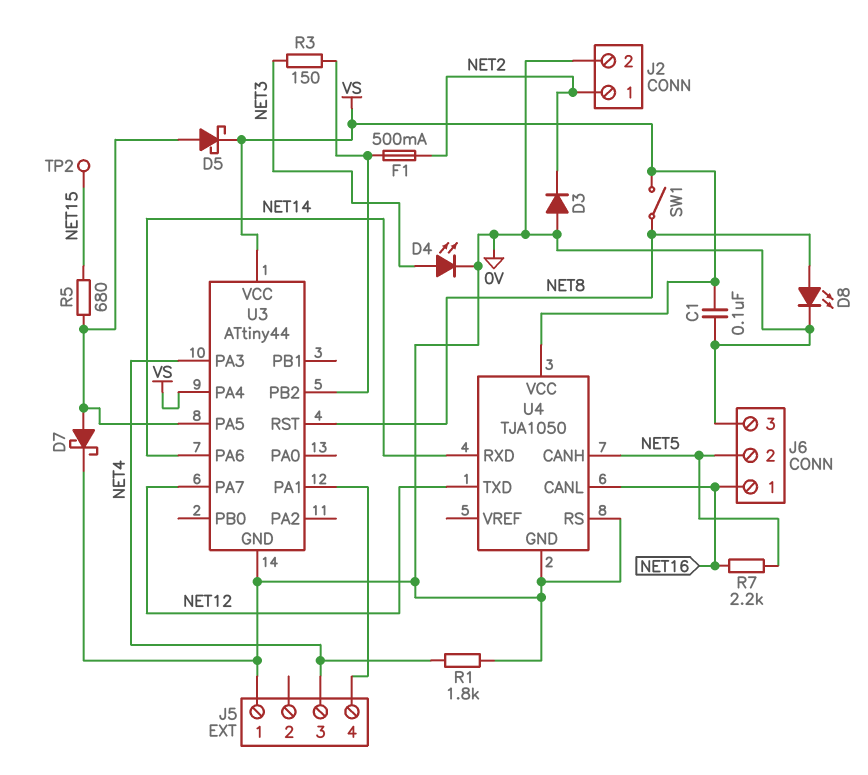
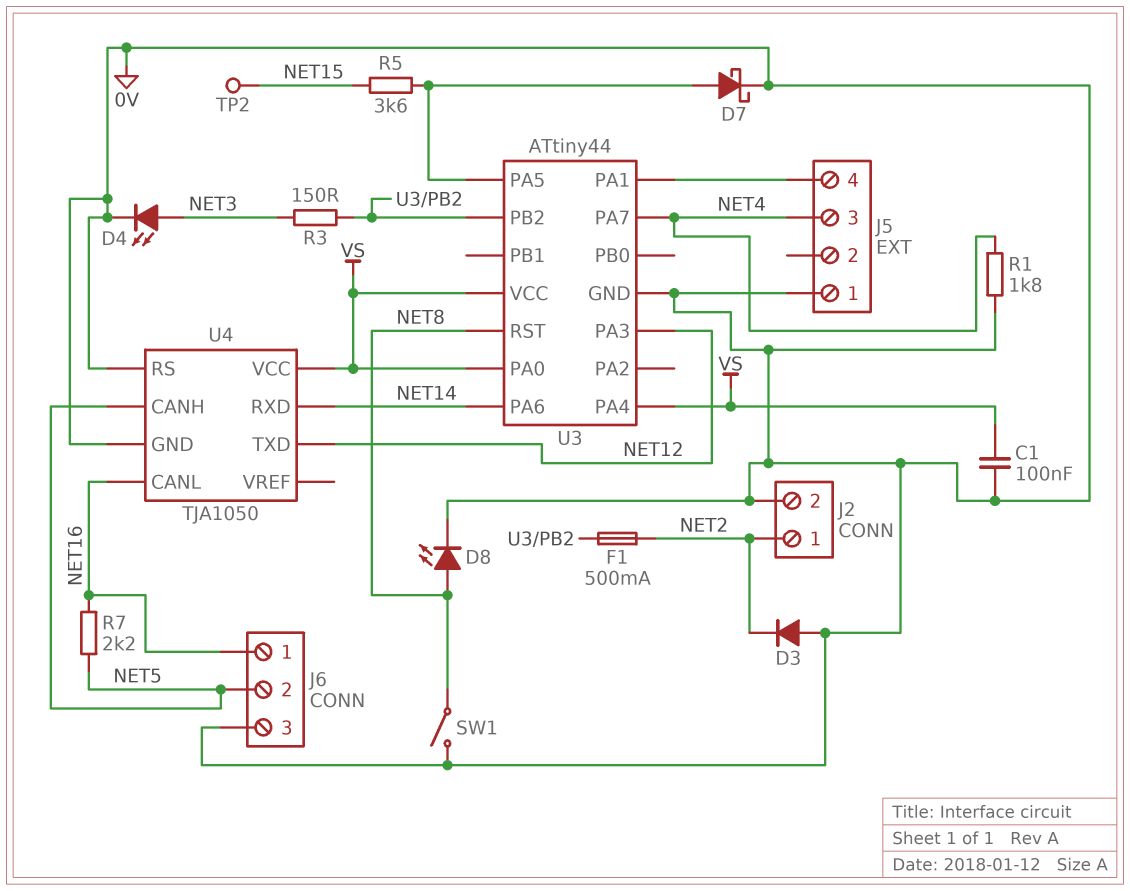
D5: schottky (A U3/PA5, K VS) -> none
R5: 680 (NET15, U3/PA5) -> 3.6k (NET15, U3/PA5)
SW1: switch (NET8, VS) -> switch (0V, NET8)
U3 pin PA0: none -> VS
U3 pin PA3: NET4 -> NET12
U3 pin PA7: NET12 -> NET4

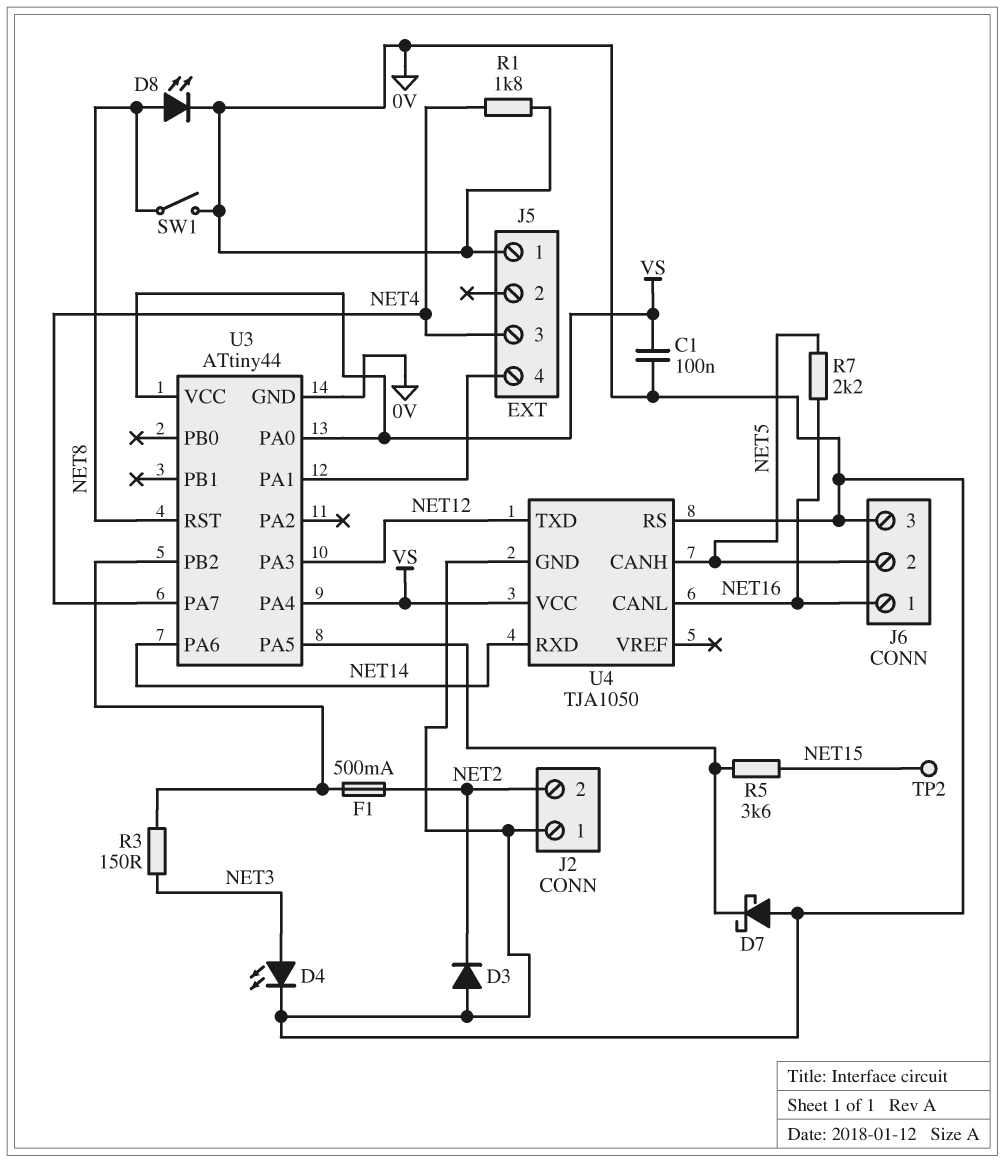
D7: schottky (A U3/PA5, K 0V) -> schottky (A 0V, K U3/PA5)
J2 pin 1: NET2 -> 0V
J2 pin 2: 0V -> NET2

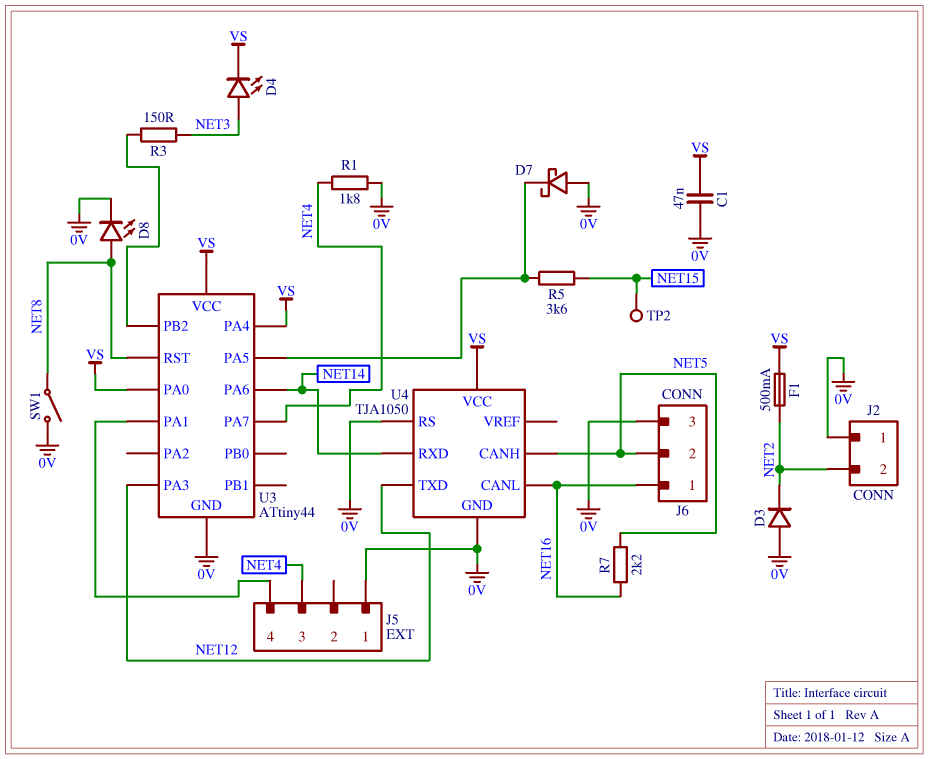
C1: 100nF (0V, VS) -> 47nF (0V, VS)
D4: LED (A NET3, K 0V) -> LED (A NET3, K VS)
F1: 500mA (NET2, U3/PB2) -> 500mA (NET2, VS)

